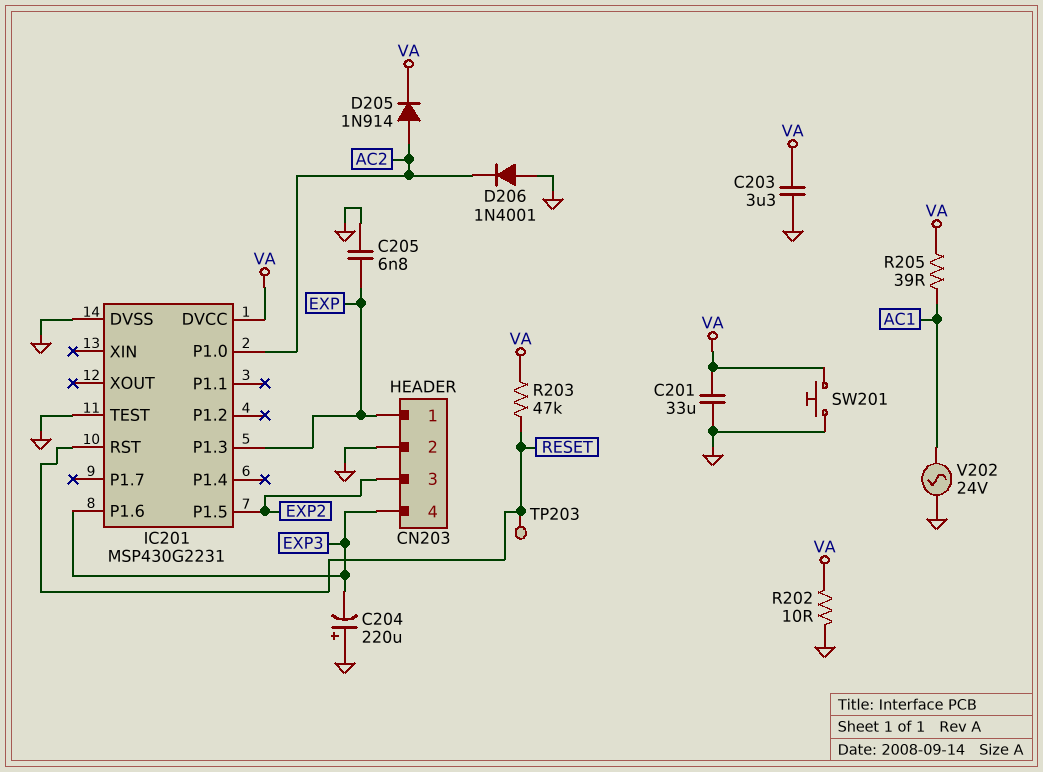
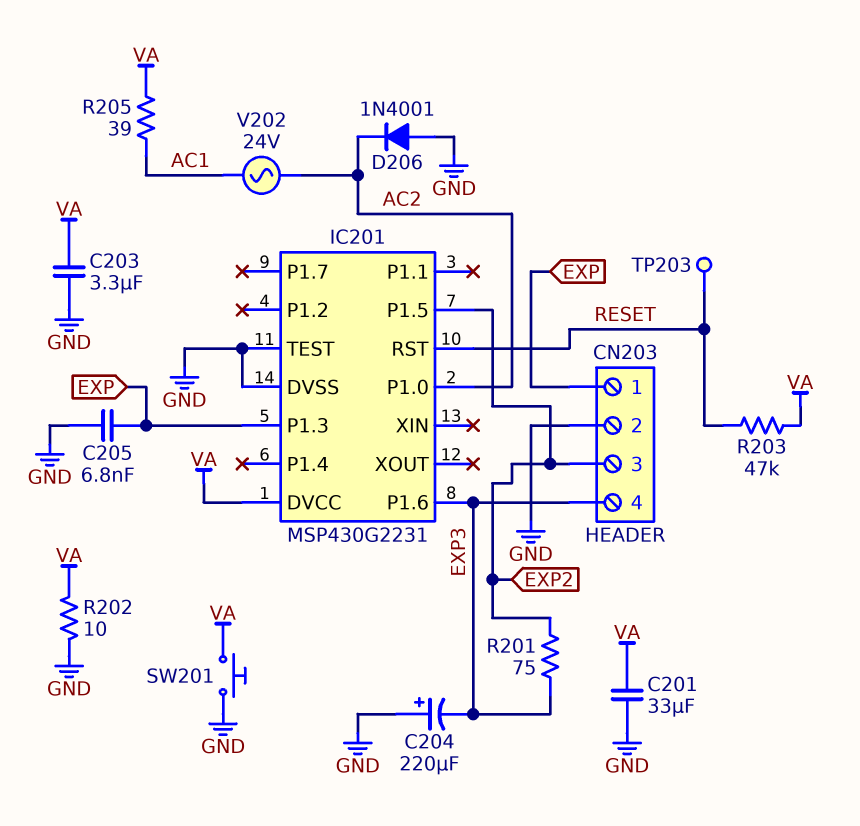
D205: diode 1N914 (A AC2, K VA) -> none
R201: none -> 75 (EXP2, EXP3)
V202: AC 24V (AC1, GND) -> AC 24V (AC1, AC2)

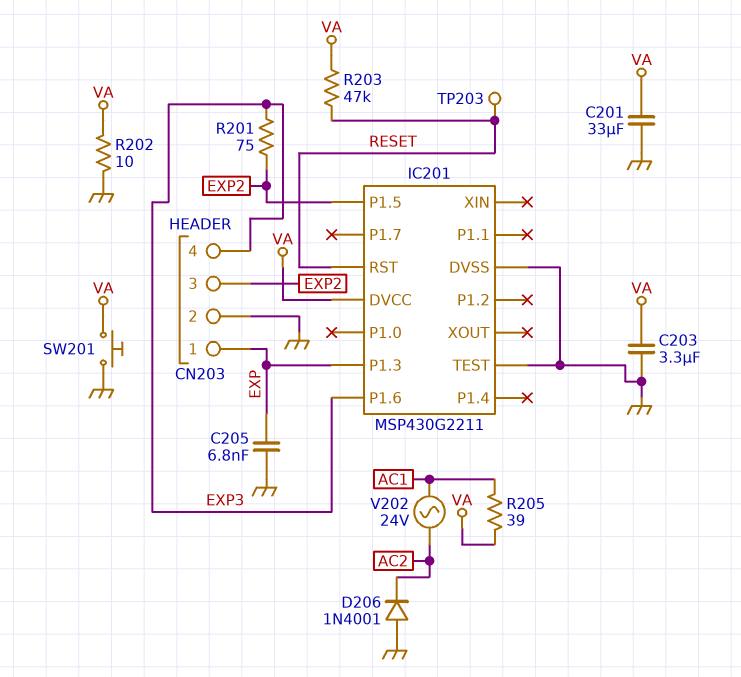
C204: 220uF (plus GND, minus EXP3) -> none
IC201: MSP430G2231 -> MSP430G2211
IC201 pin P1.0: AC2 -> none

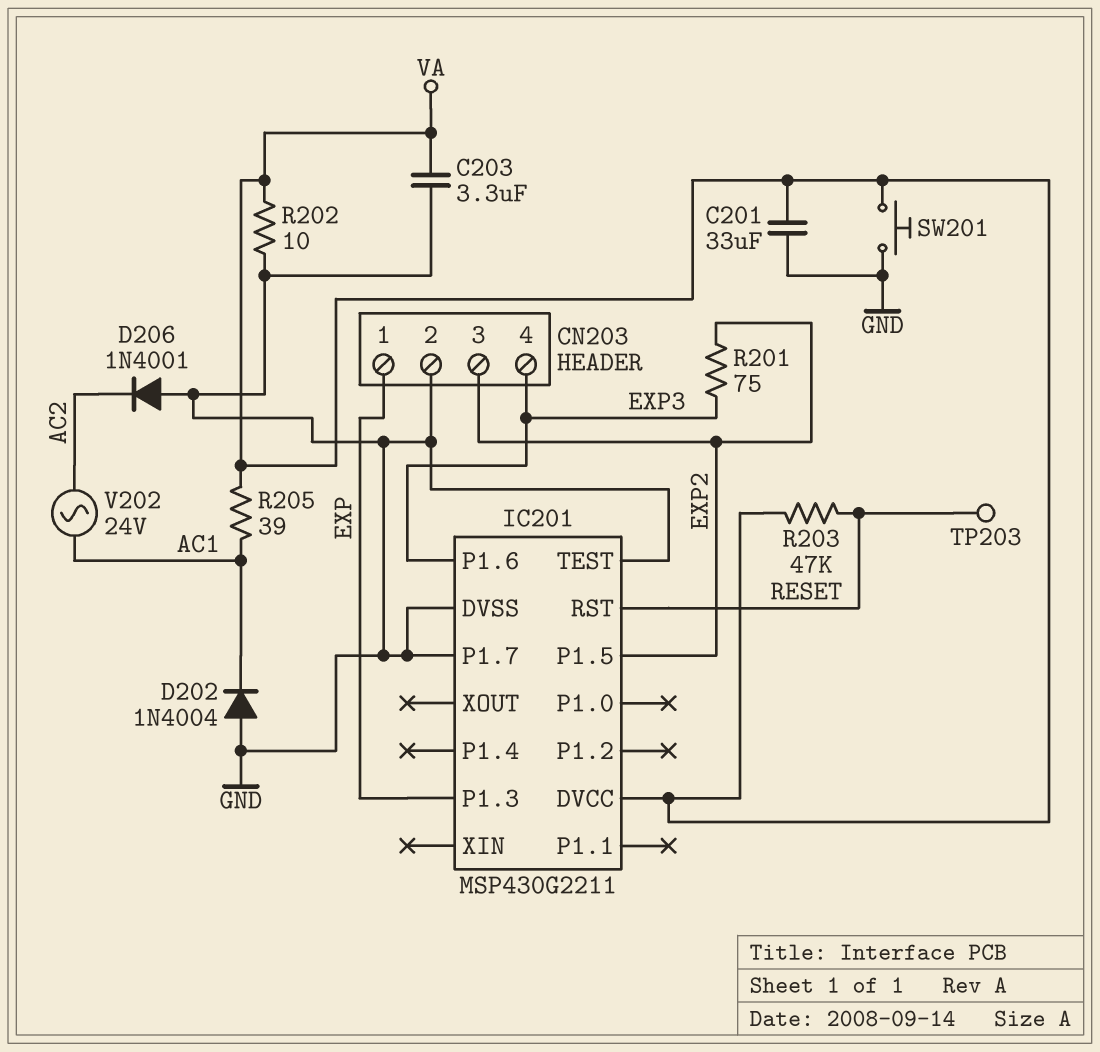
C205: 6.8nF (EXP, GND) -> none
D202: none -> diode 1N4004 (A GND, K AC1)
IC201 pin P1.7: none -> GND

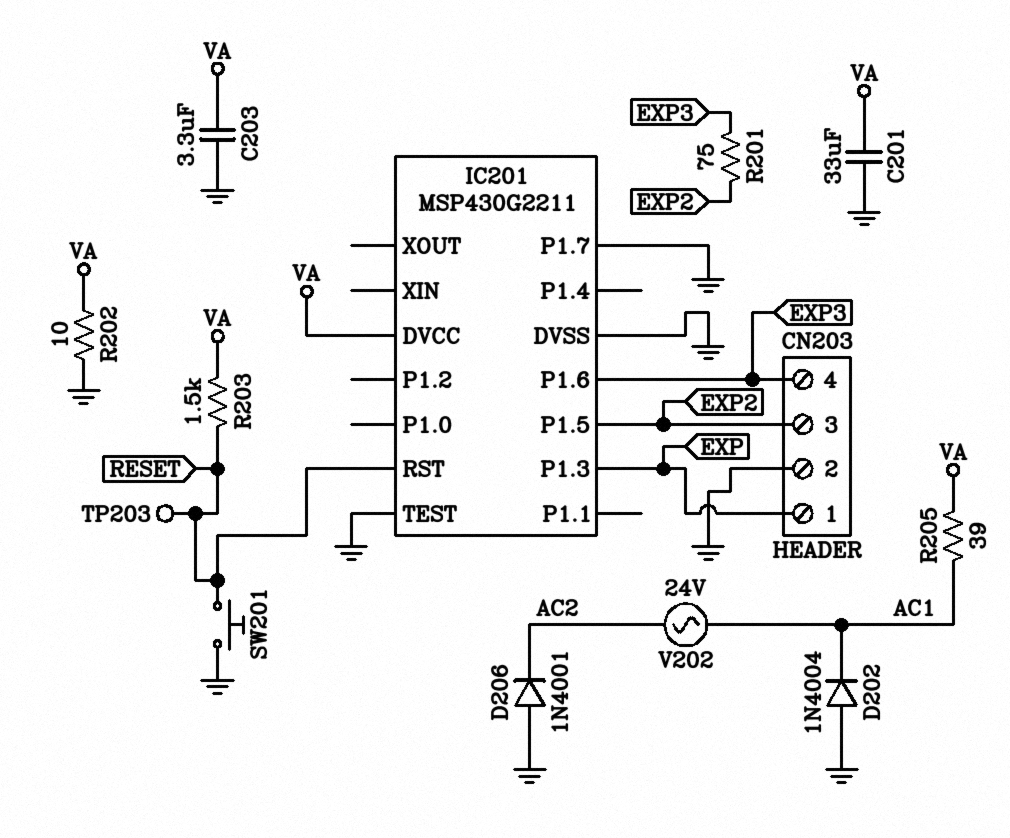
R203: 47k (RESET, VA) -> 1.5k (RESET, VA)
SW201: button (GND, VA) -> button (GND, RESET)

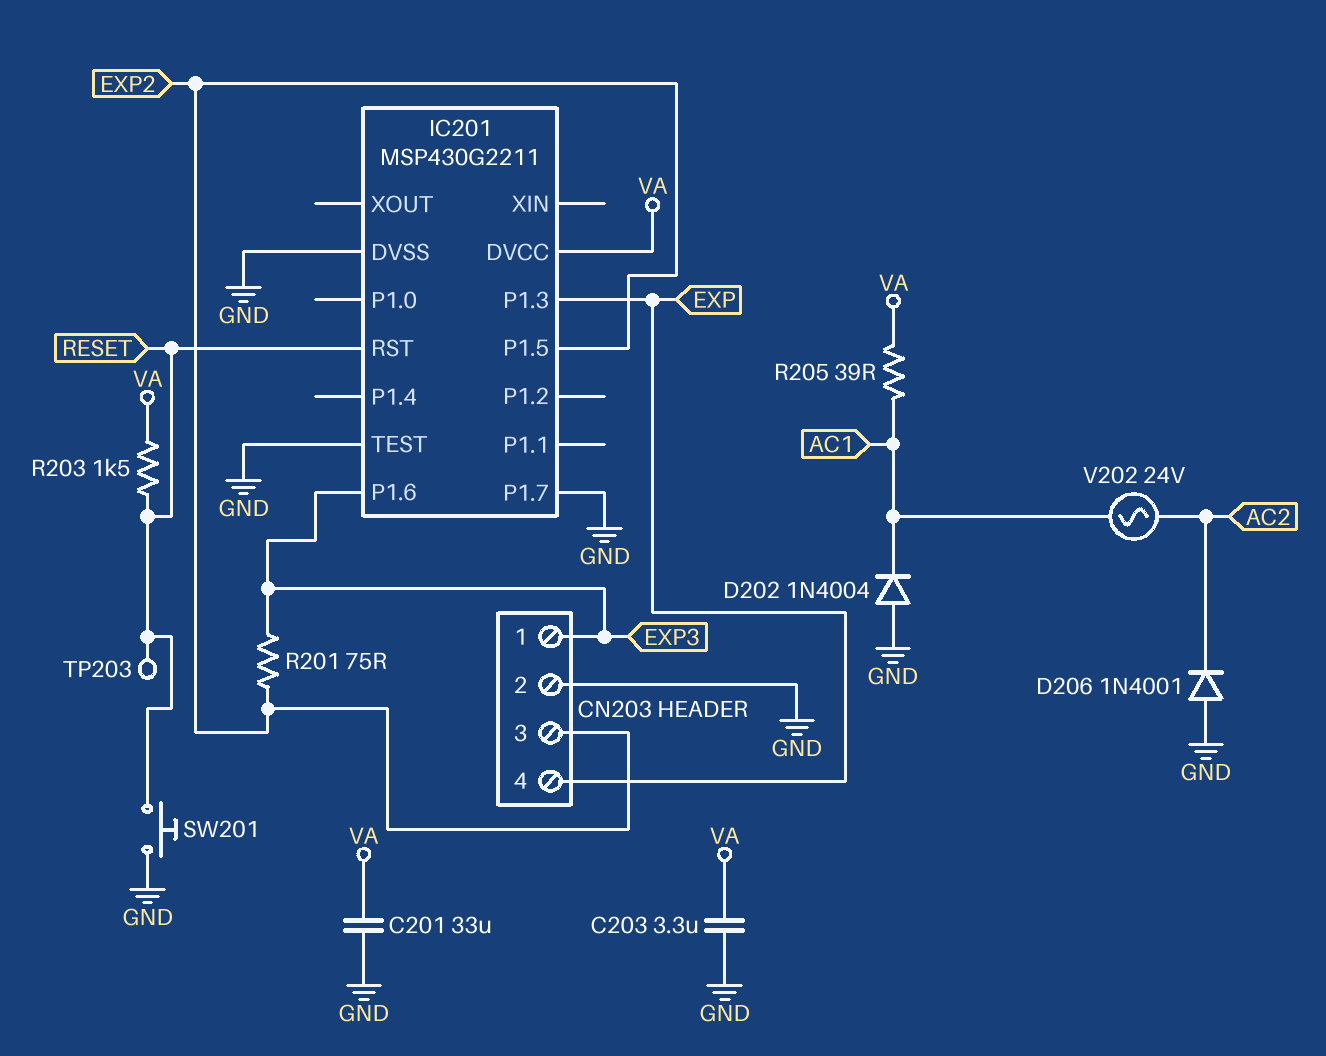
CN203 pin 1: EXP -> EXP3
CN203 pin 4: EXP3 -> EXP
R202: 10 (GND, VA) -> none

